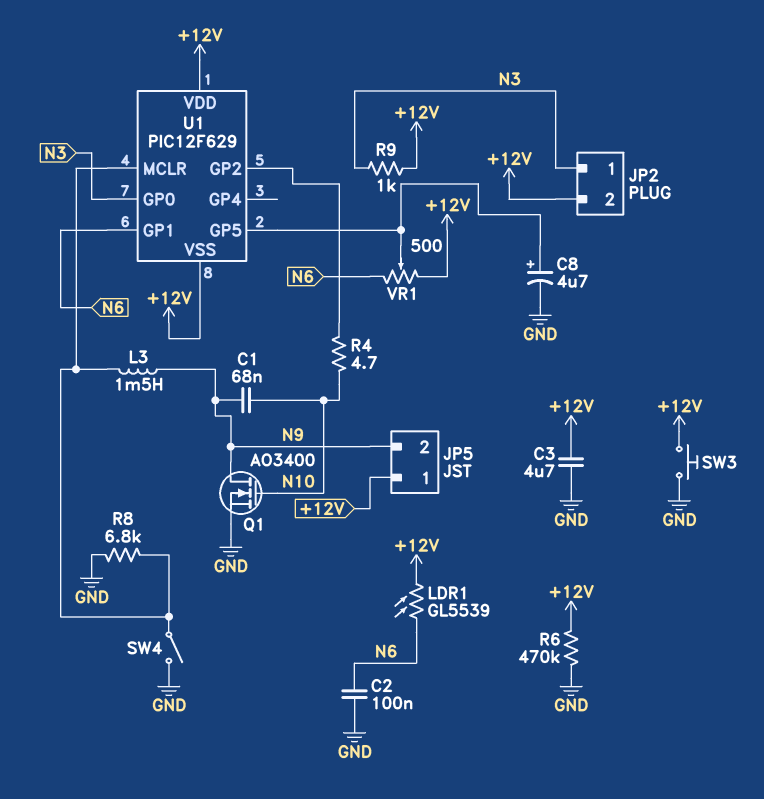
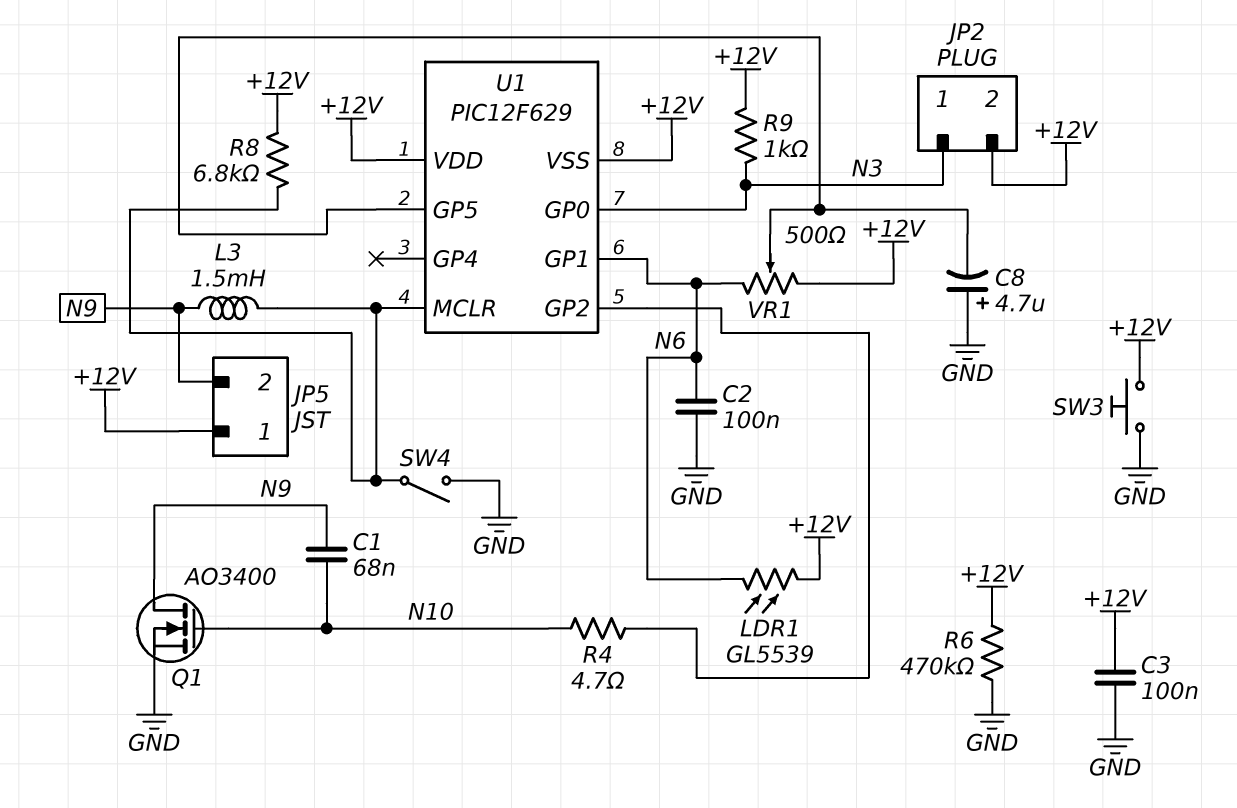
C3: 4.7uF (+12V, GND) -> 100nF (+12V, GND)
C8: 4.7uF (plus U1/GP5, minus GND) -> 4.7uF (plus GND, minus U1/GP5)
R8: 6.8k (GND, U1/MCLR) -> 6.8k (+12V, U1/MCLR)

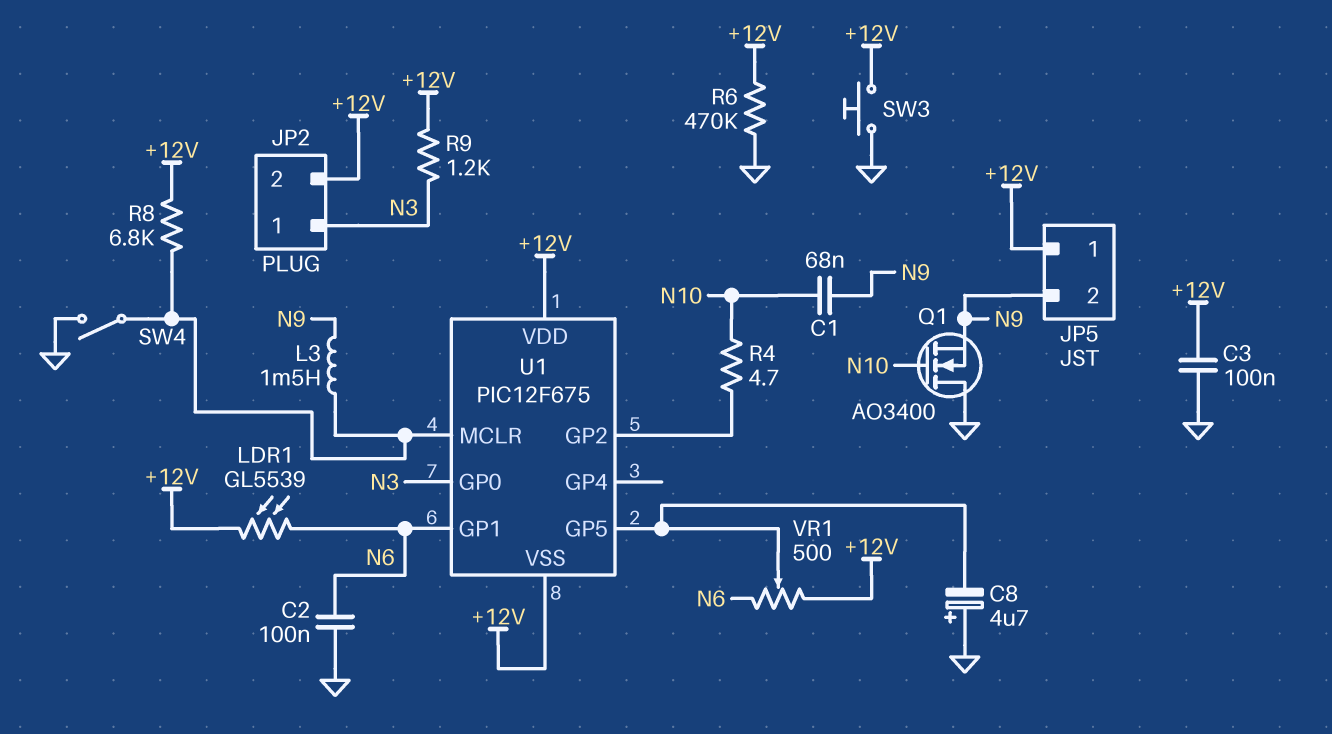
Q1: NMOS AO3400 (G N10, D N9, S GND) -> NMOS AO3400 (G N10, D GND, S N9)
R9: 1k (+12V, N3) -> 1.2k (+12V, N3)
U1: PIC12F629 -> PIC12F675

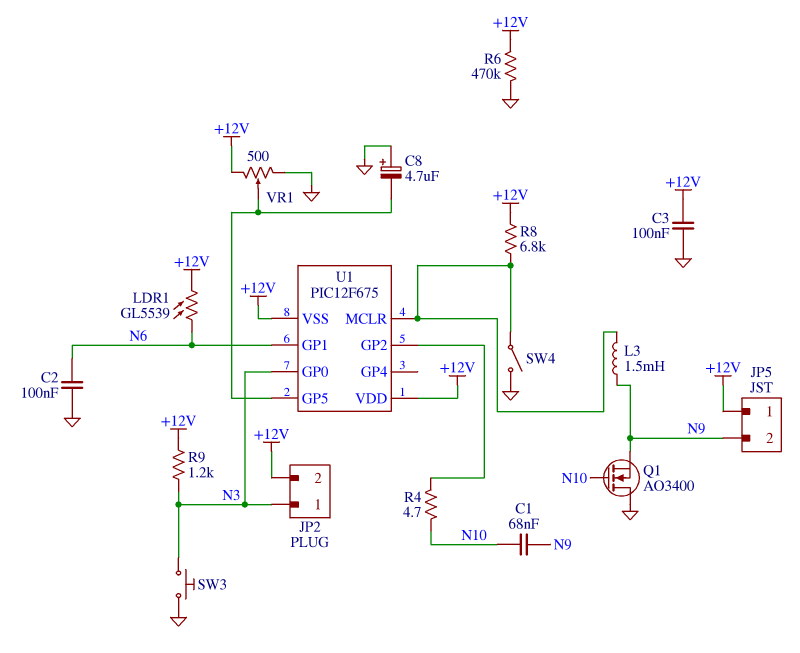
SW3: button (+12V, GND) -> button (GND, N3)
VR1: 500 (+12V, N6, wiper U1/GP5) -> 500 (+12V, GND, wiper U1/GP5)

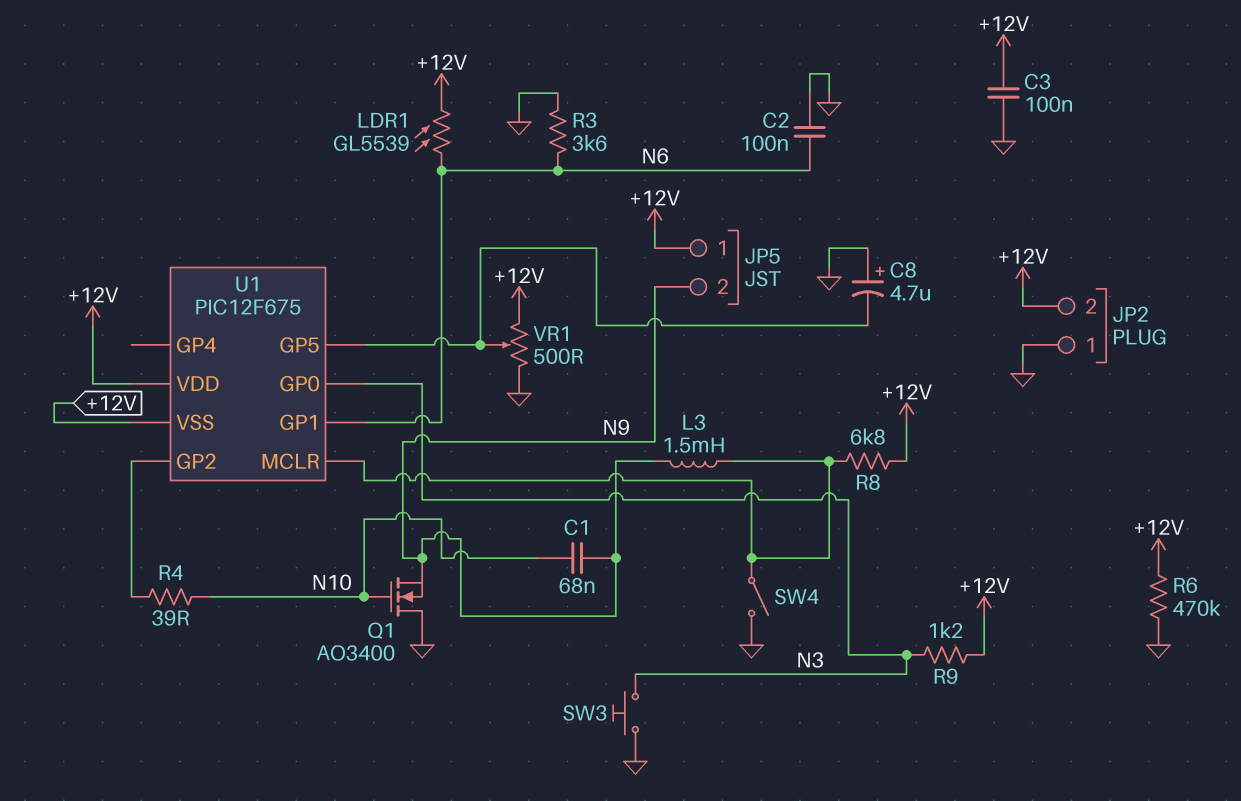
JP2 pin 1: N3 -> GND
R3: none -> 3.6k (GND, N6)
R4: 4.7 (N10, U1/GP2) -> 39 (N10, U1/GP2)

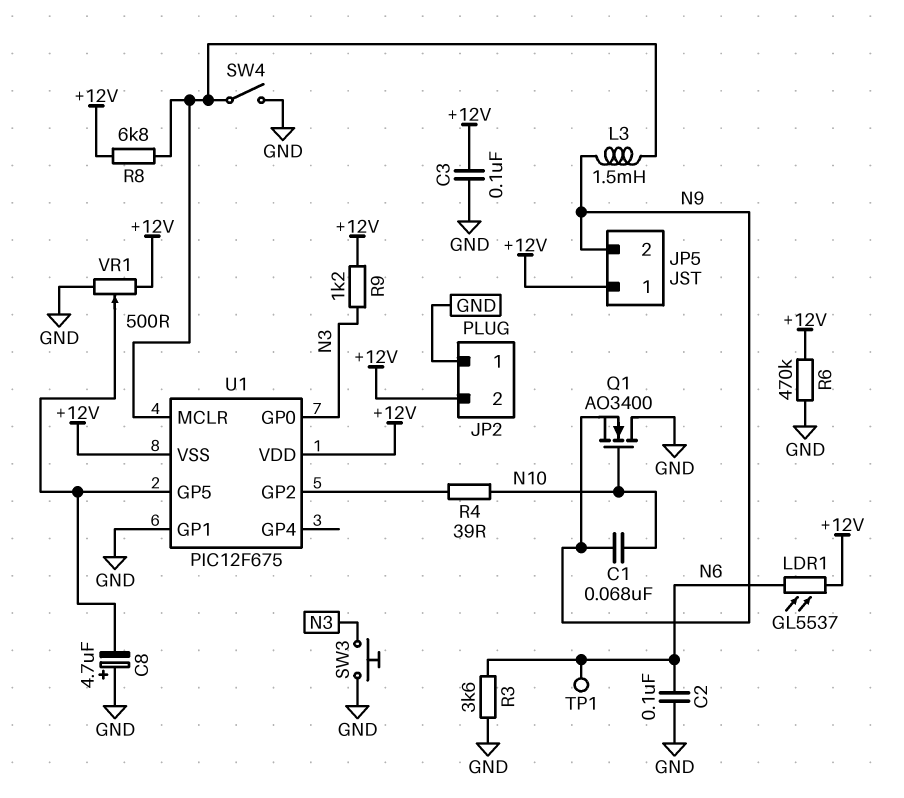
LDR1: GL5539 (+12V, N6) -> GL5537 (+12V, N6)
TP1: none -> test point (N6)
U1 pin GP1: N6 -> GND

